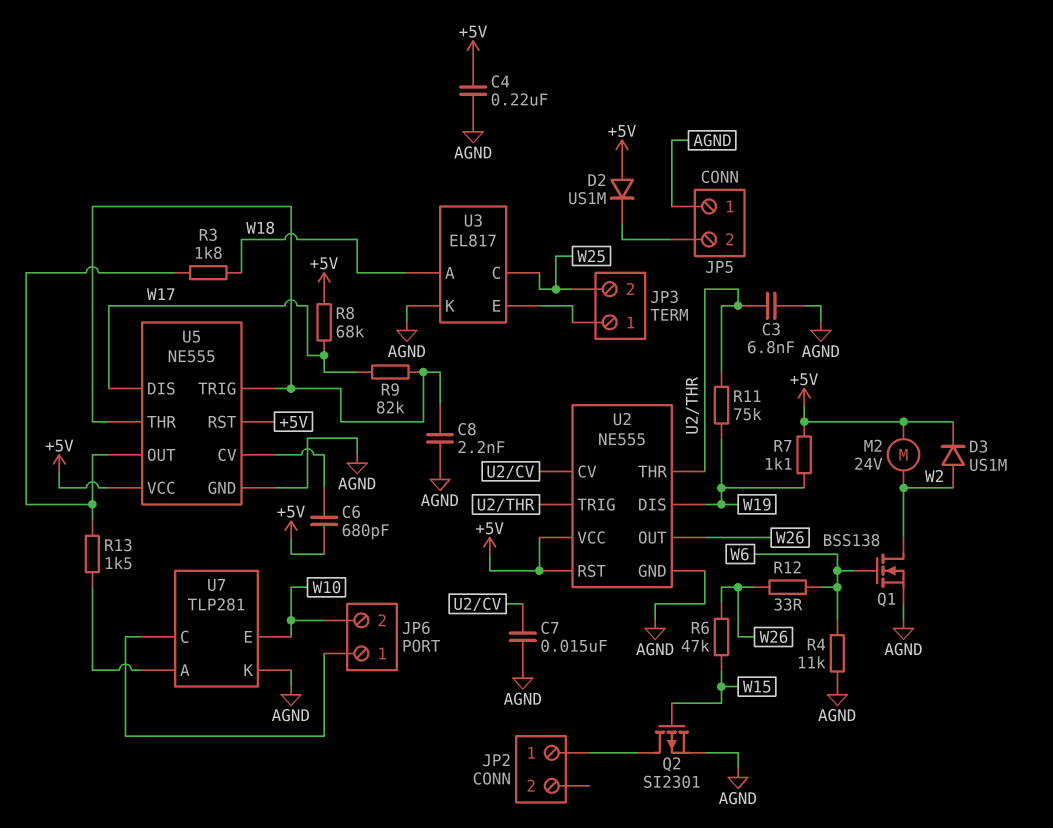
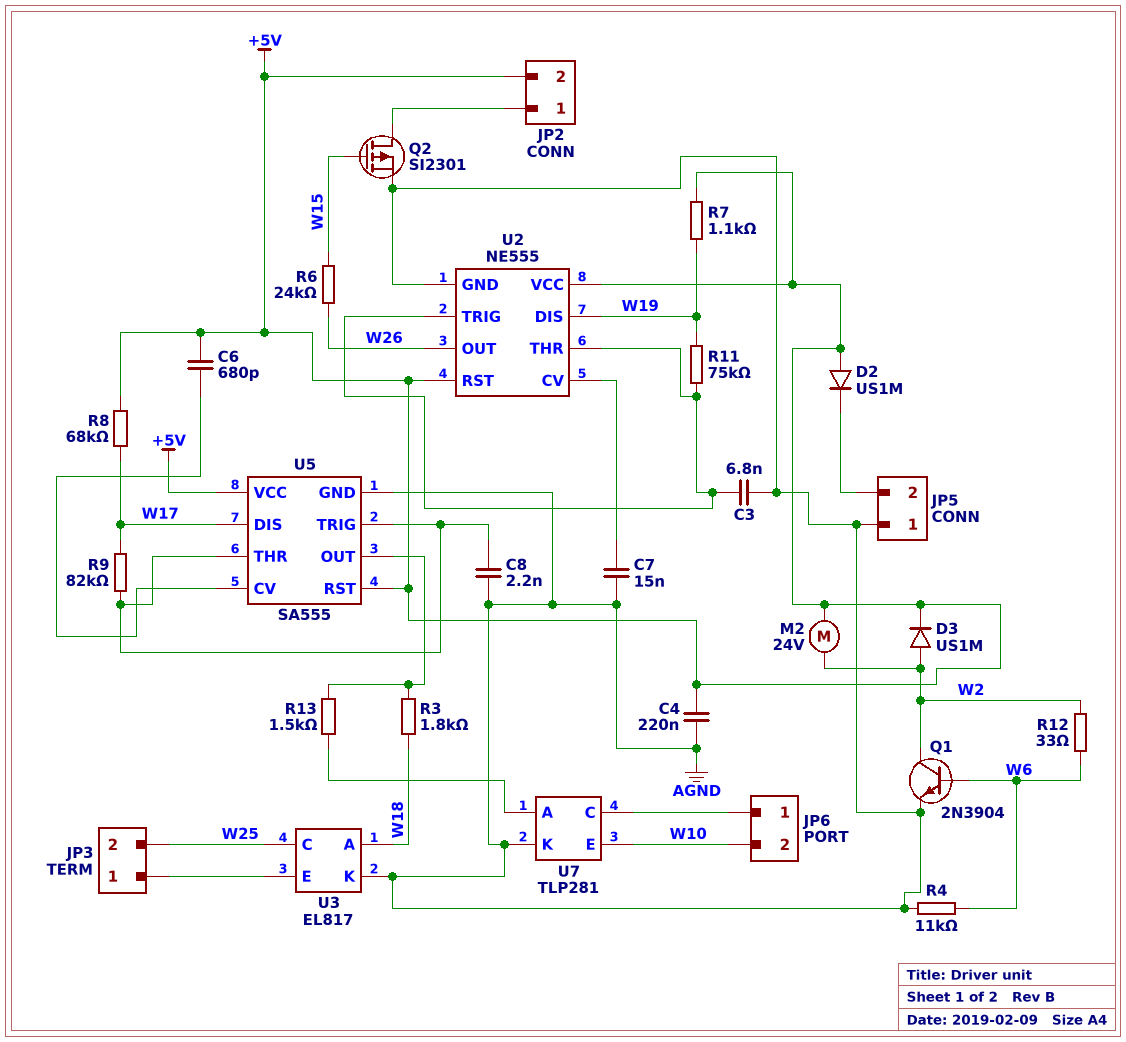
JP2 pin 2: none -> +5V
Q1: NMOS BSS138 (G W6, D W2, S AGND) -> NPN 2N3904 (B W6, C W2, E AGND)
R6: 47k (W15, W26) -> 24k (W15, W26)
R12: 33 (W6, W26) -> 33 (W2, W6)
U5: NE555 -> SA555

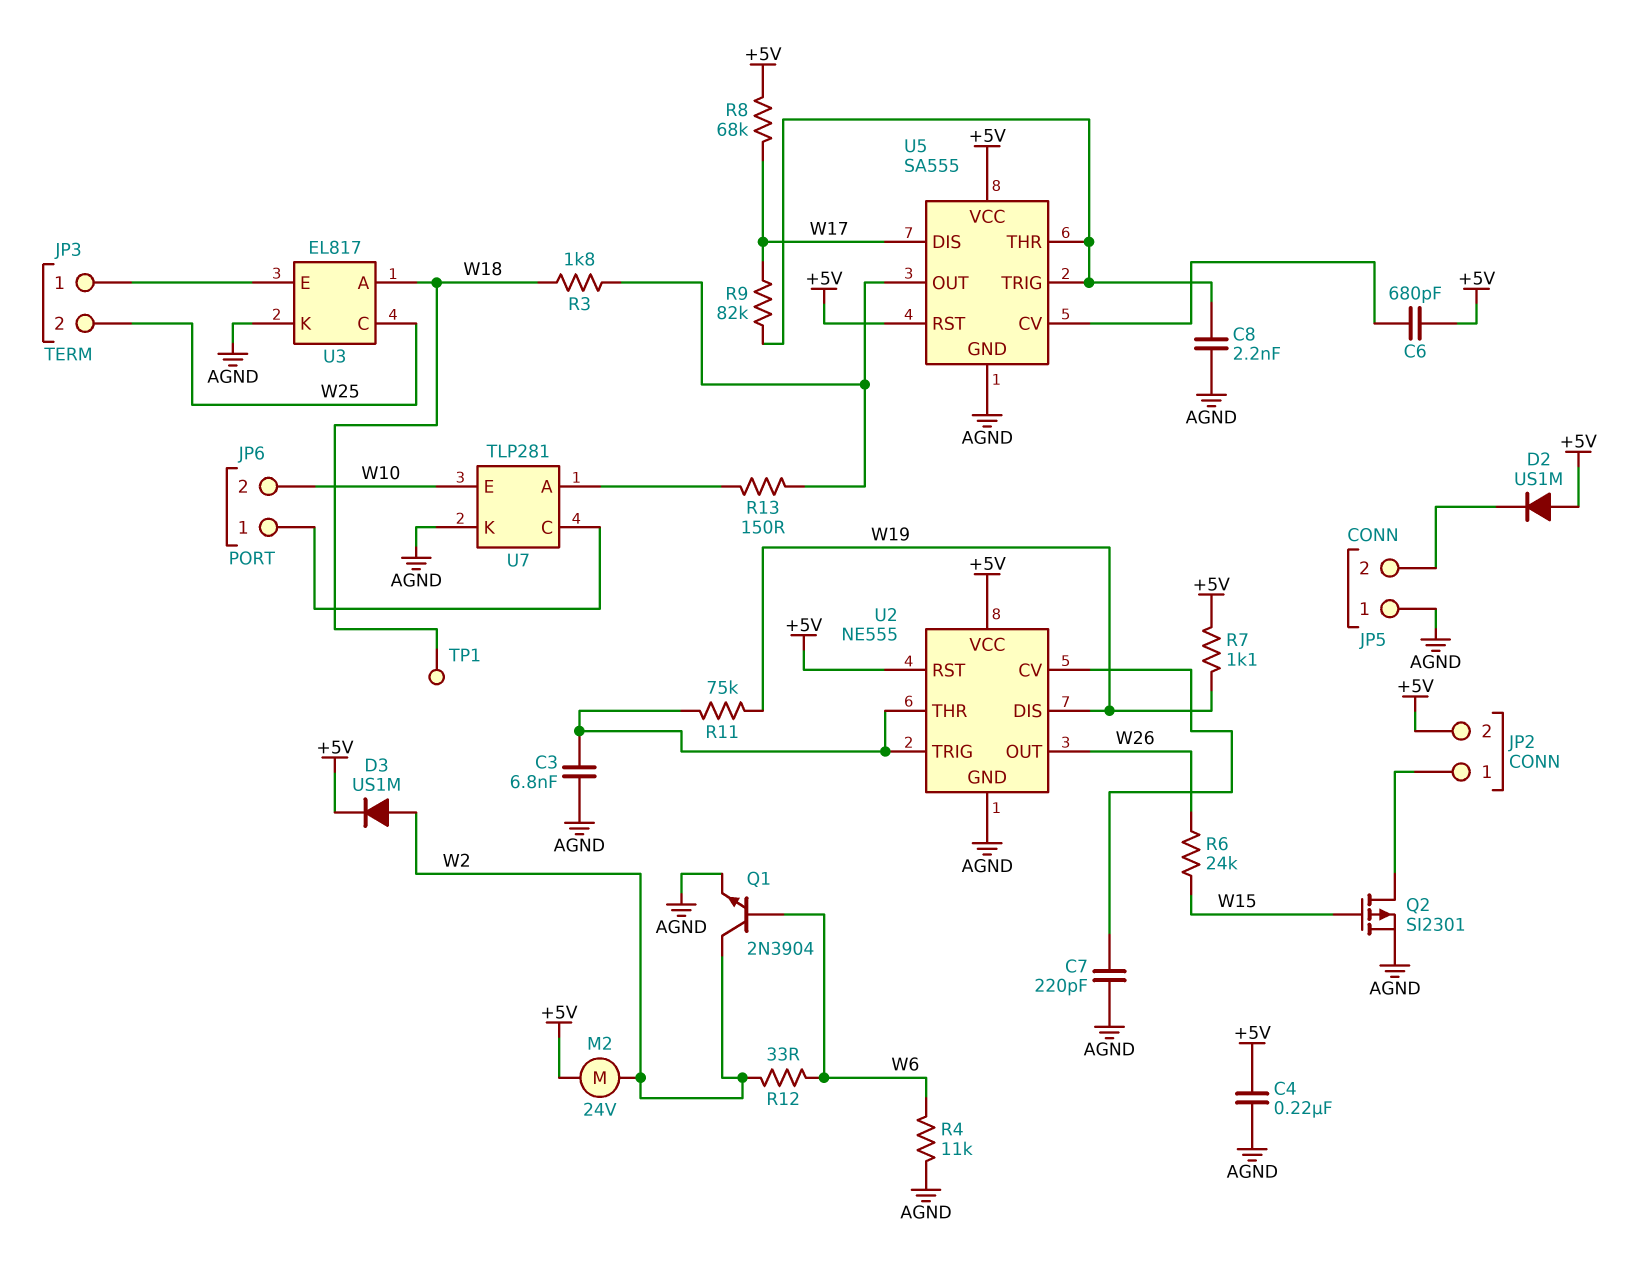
C7: 15nF (AGND, U2/CV) -> 220pF (AGND, U2/CV)
R13: 1.5k (U5/OUT, U7/A) -> 150 (U5/OUT, U7/A)
TP1: none -> test point (W18)

